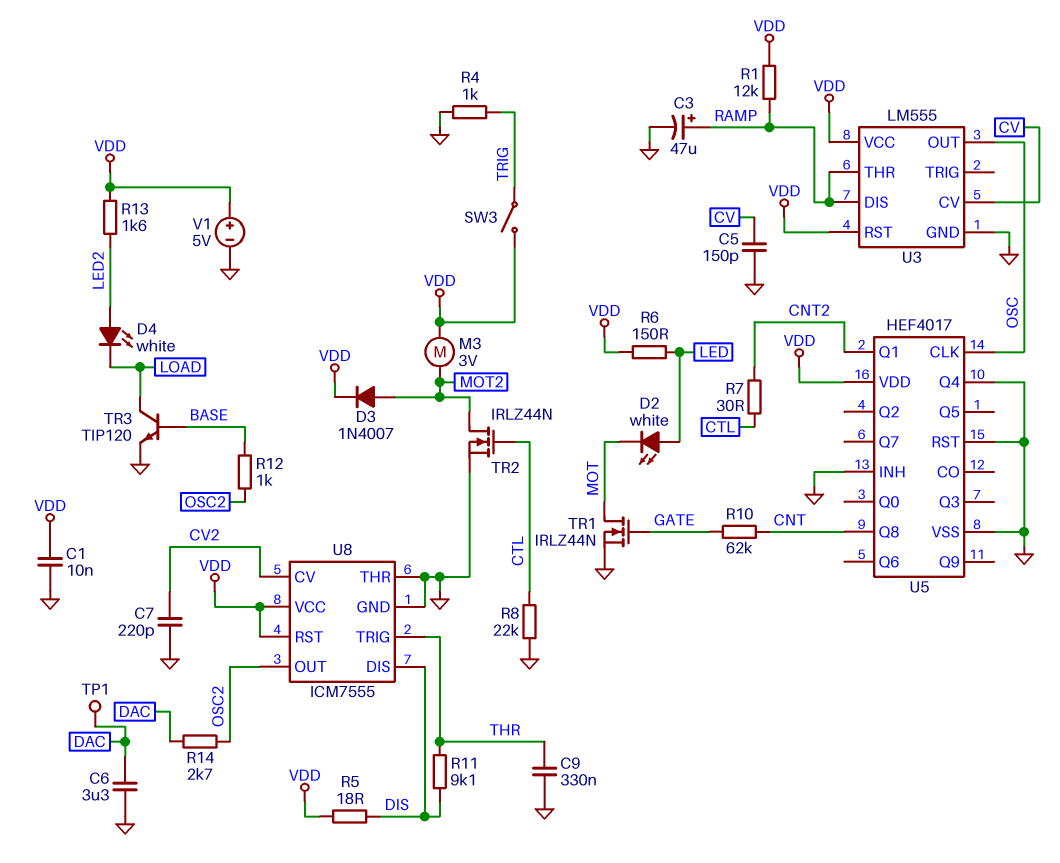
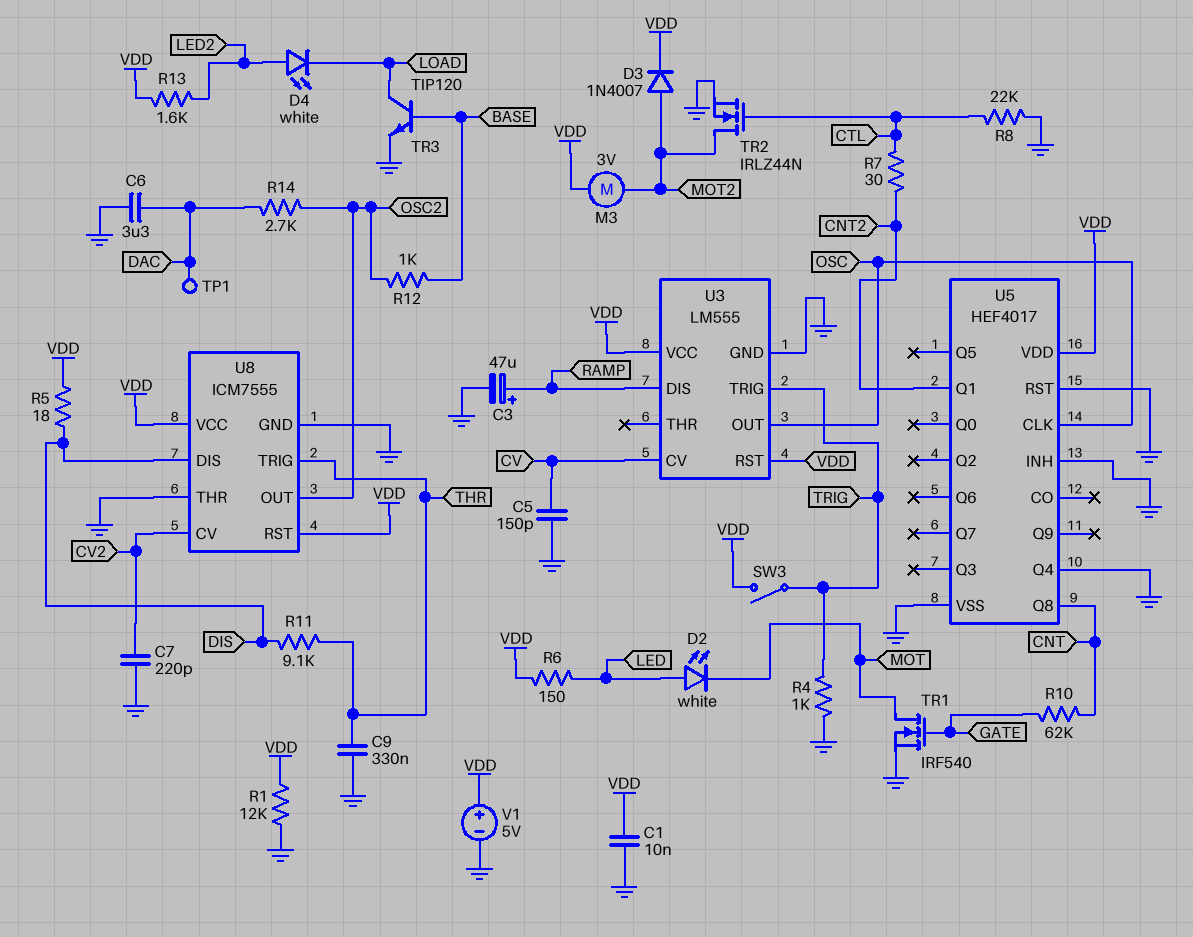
R1: 12k (RAMP, VDD) -> 12k (GND, VDD)
TR1: NMOS IRLZ44N (G GATE, D MOT, S GND) -> NMOS IRF540 (G GATE, D MOT, S GND)
U3 pin THR: RAMP -> none
U3 pin TRIG: none -> TRIG

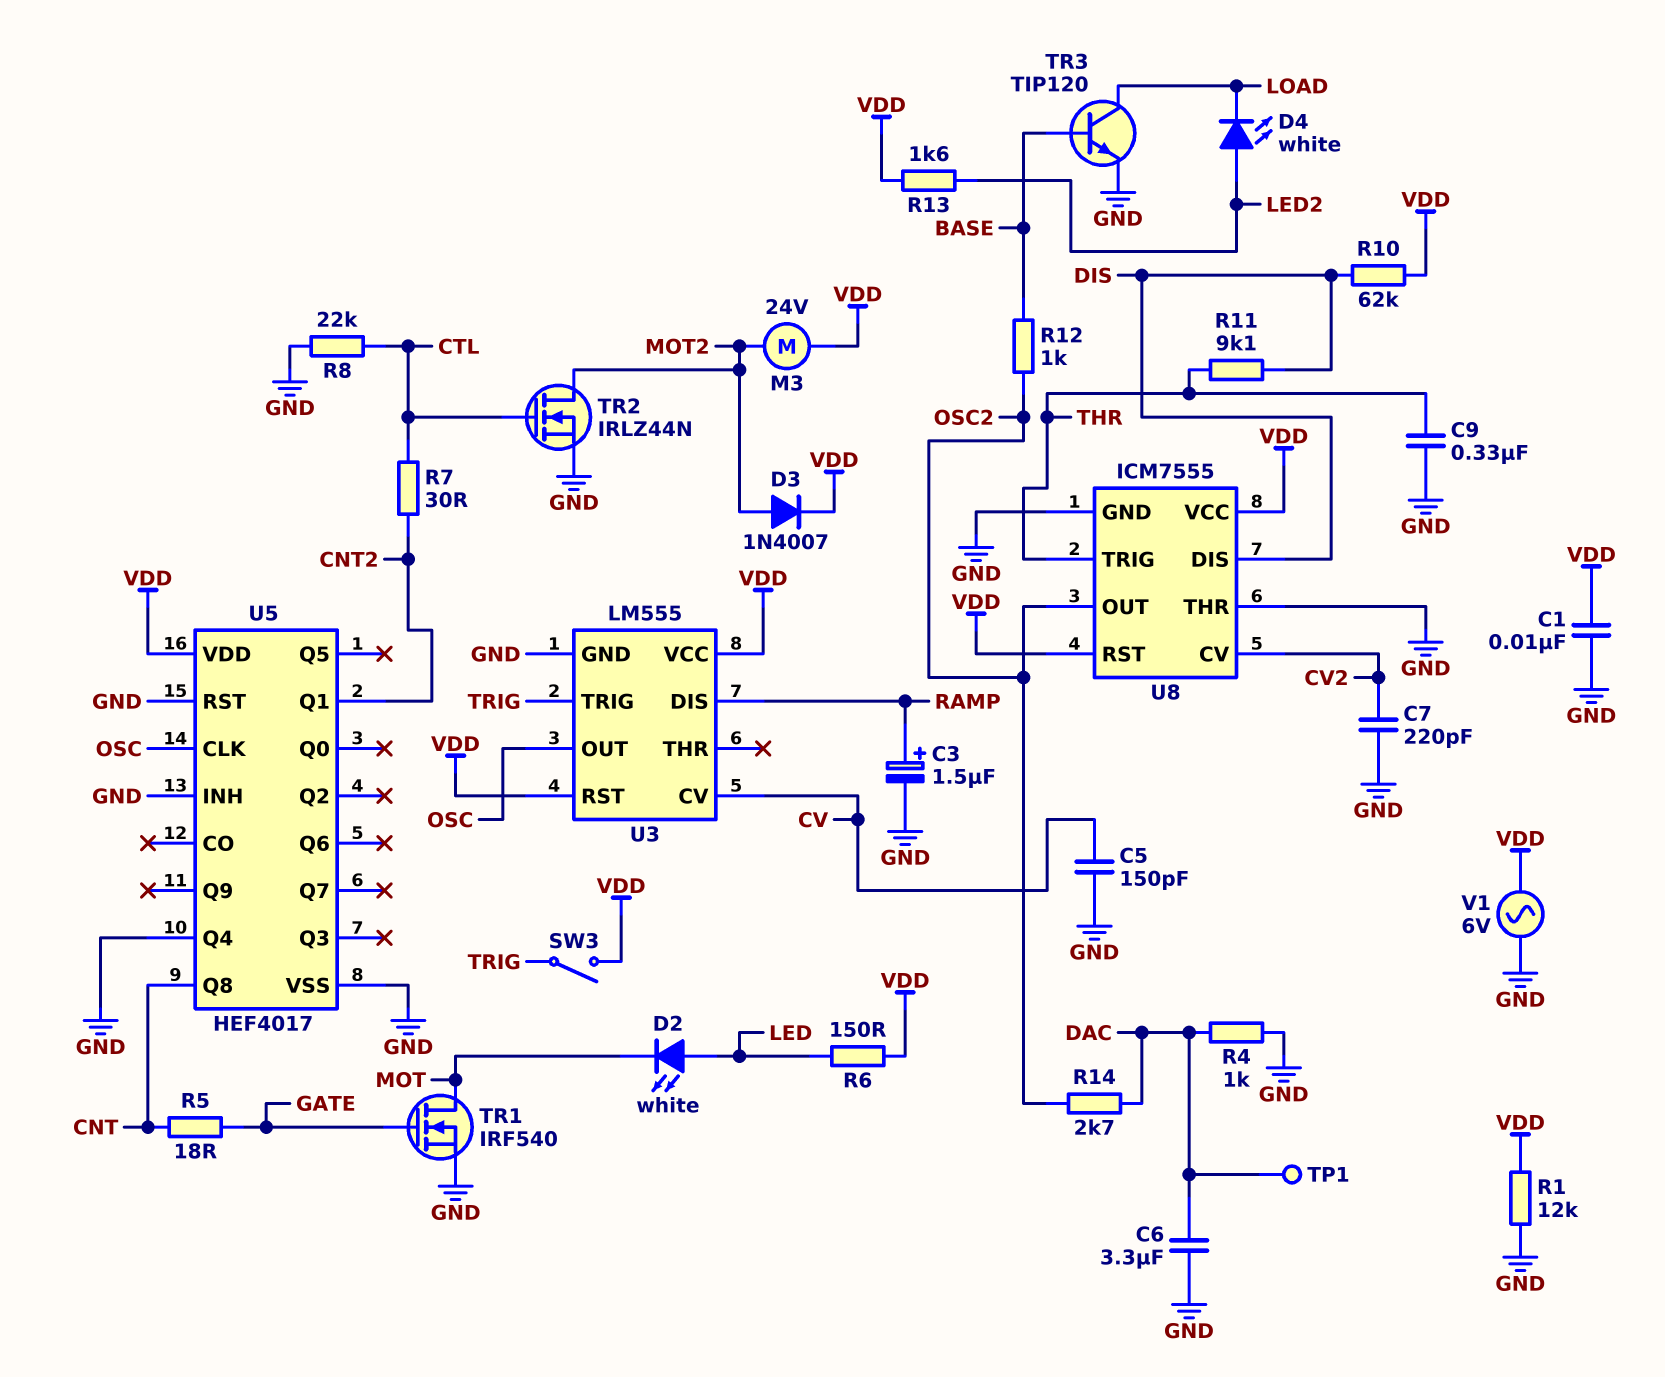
C3: 47uF (plus RAMP, minus GND) -> 1.5uF (plus RAMP, minus GND)
M3: motor 3V (MOT2, VDD) -> motor 24V (MOT2, VDD)
R4: 1k (GND, TRIG) -> 1k (DAC, GND)
R5: 18 (DIS, VDD) -> 18 (CNT, GATE)
R10: 62k (CNT, GATE) -> 62k (DIS, VDD)
V1: 5V (plus VDD, minus GND) -> AC 6V (GND, VDD)

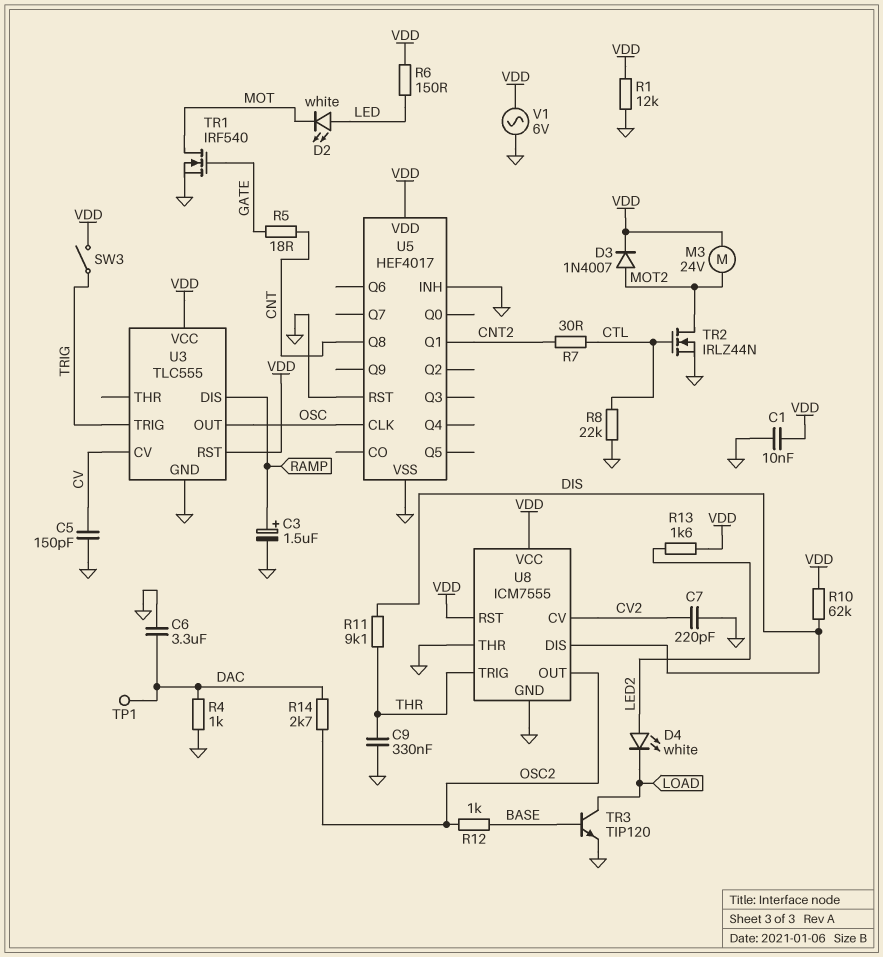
U3: LM555 -> TLC555
U5 pin Q4: GND -> none

